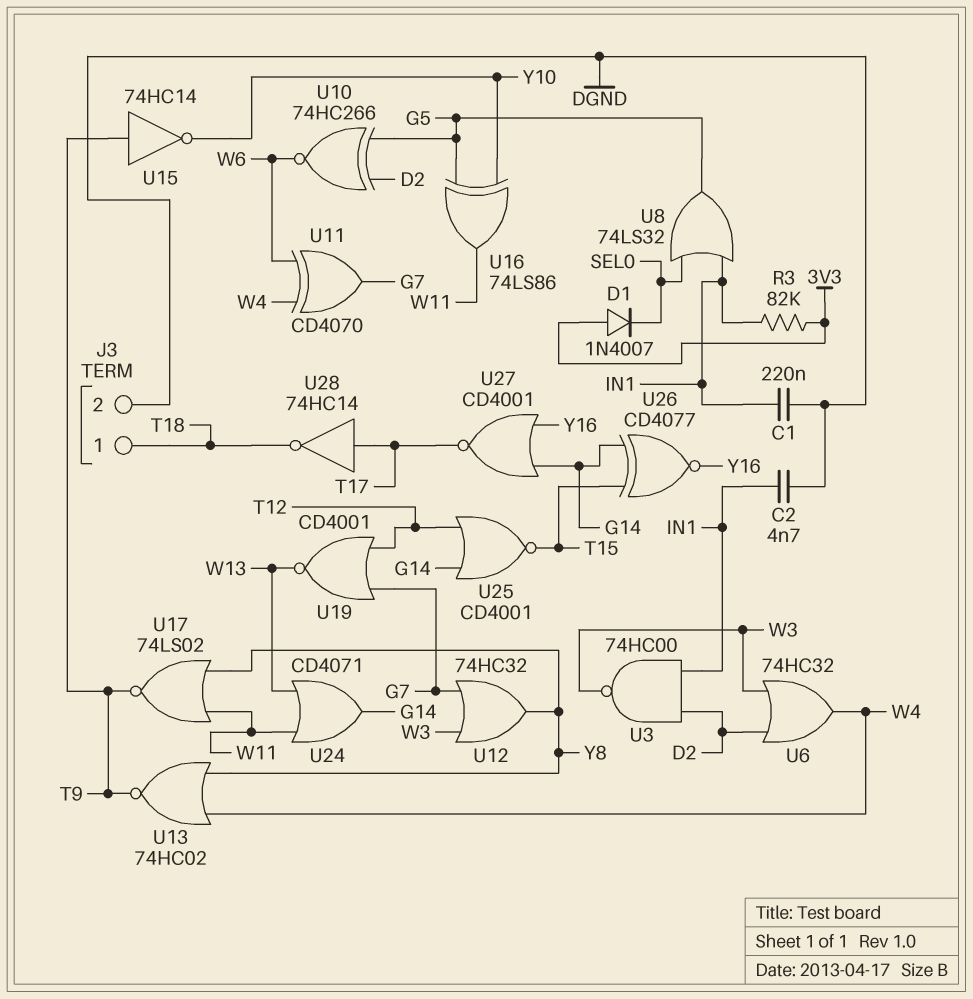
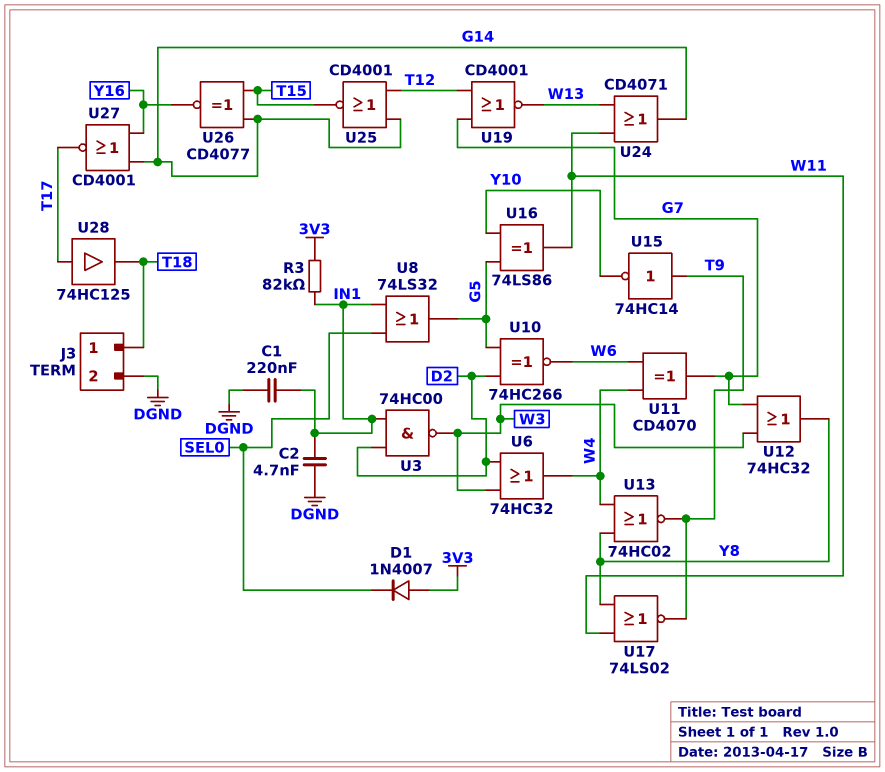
U28: NOT 74HC14 (in T17, out T18) -> buffer 74HC125 (in T17, out T18)

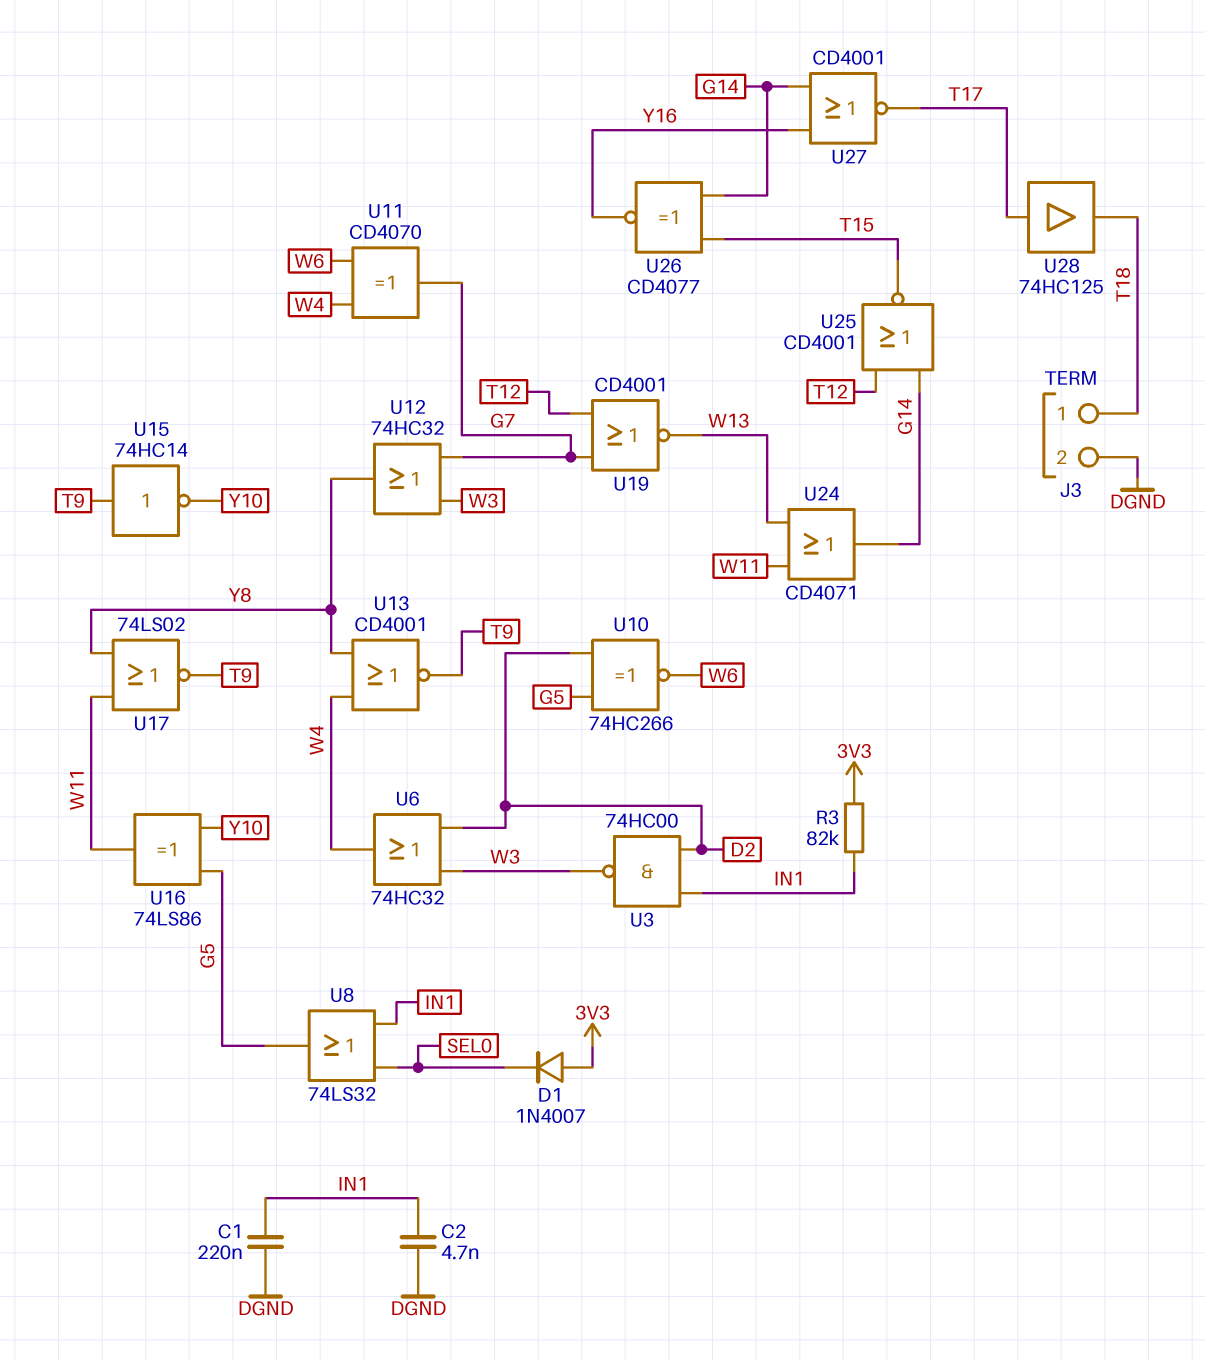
U13: NOR 74HC02 (in W4, in Y8, out T9) -> NOR CD4001 (in W4, in Y8, out T9)

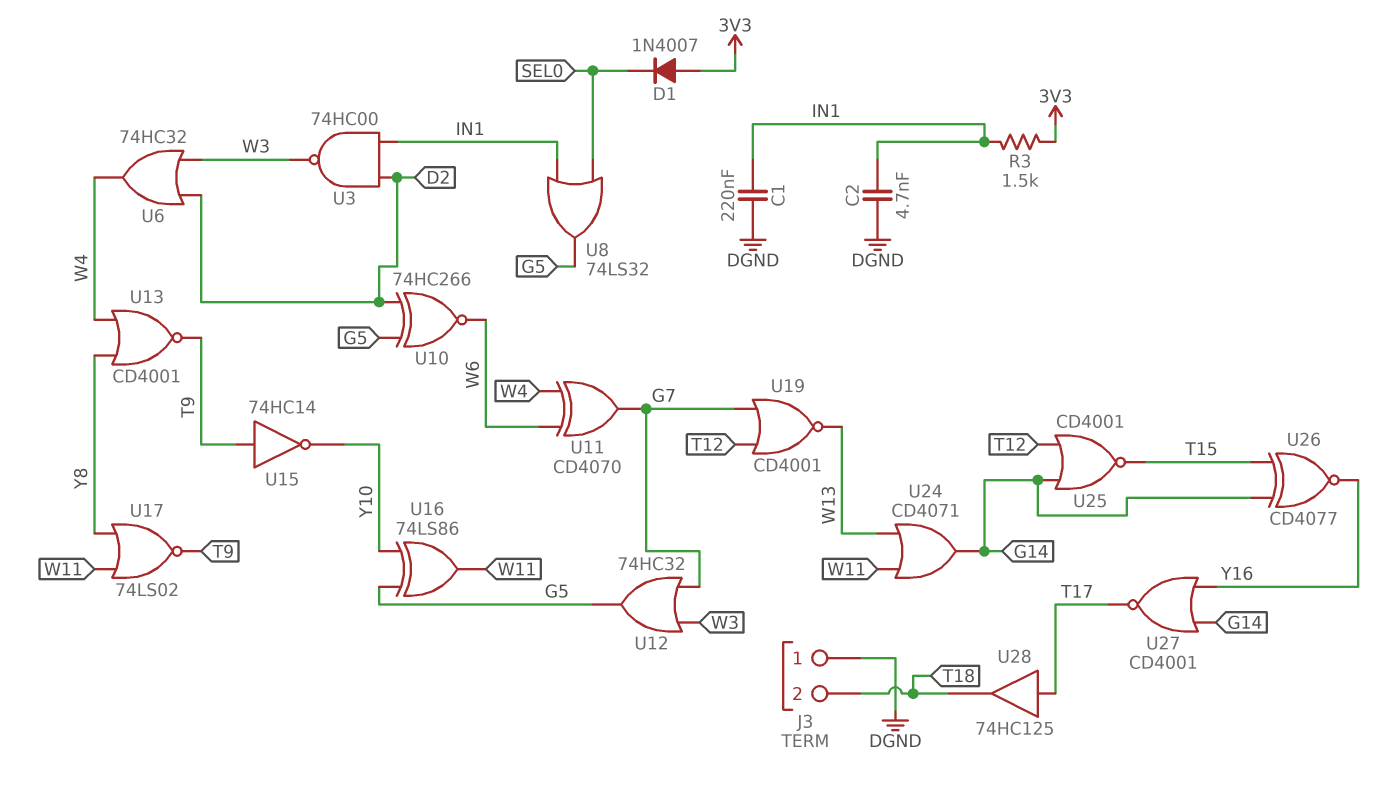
J3 pin 1: T18 -> DGND
J3 pin 2: DGND -> T18
R3: 82k (3V3, IN1) -> 1.5k (3V3, IN1)
U12: OR 74HC32 (in G7, in W3, out Y8) -> OR 74HC32 (in G7, in W3, out G5)

